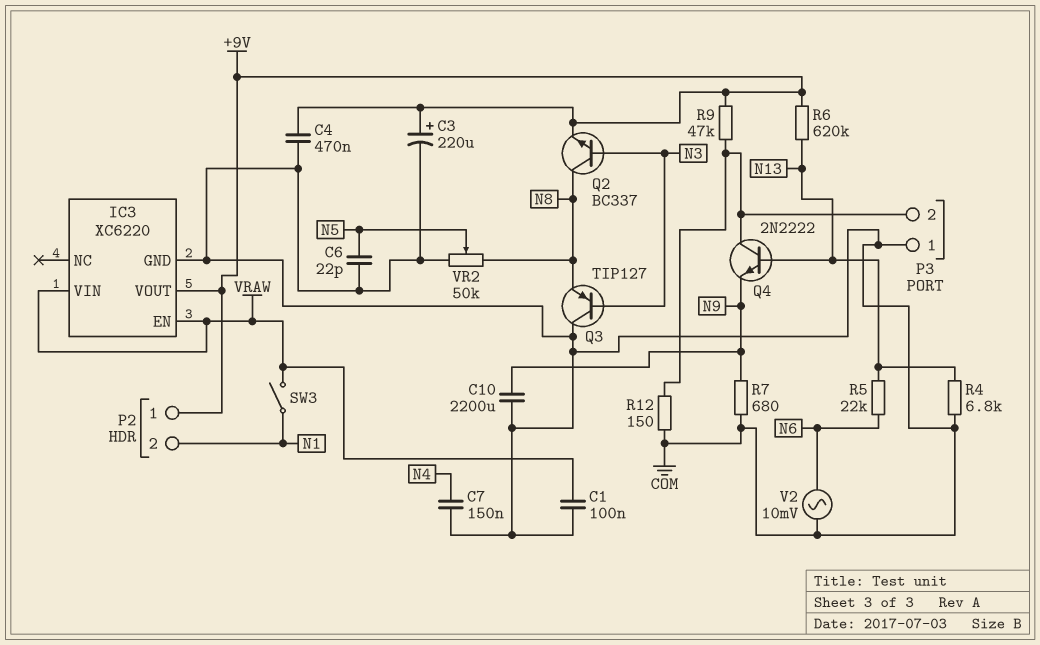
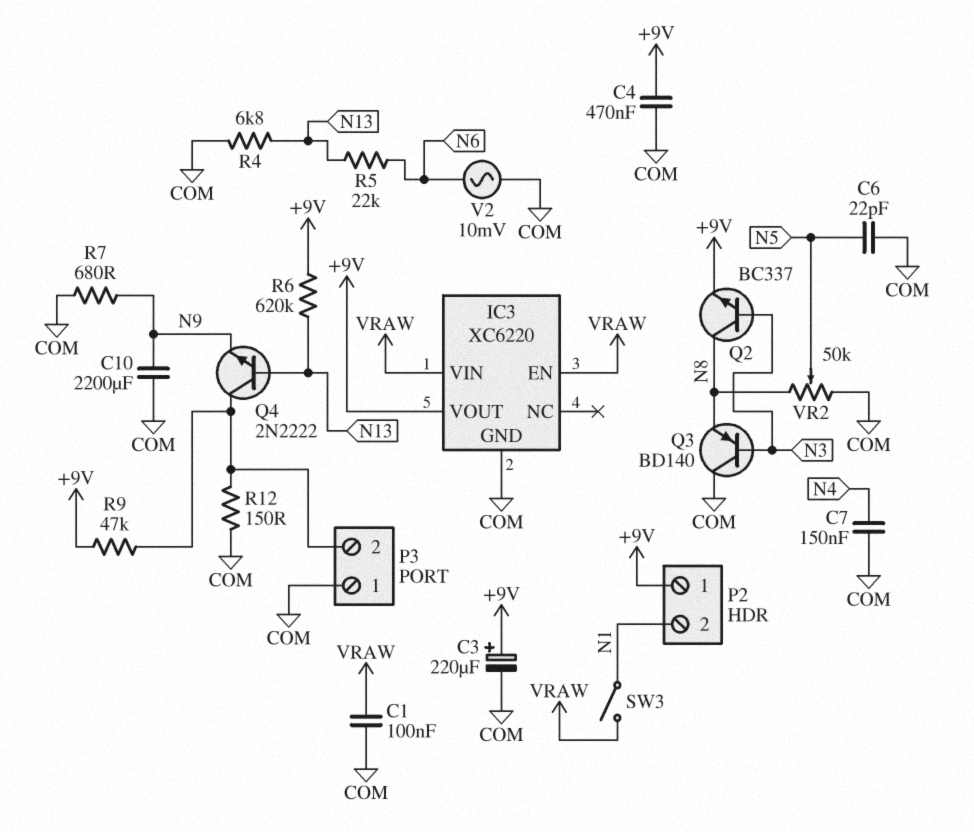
Q3: PNP TIP127 (B N3, C COM, E N8) -> PNP BD140 (B N3, C COM, E N8)

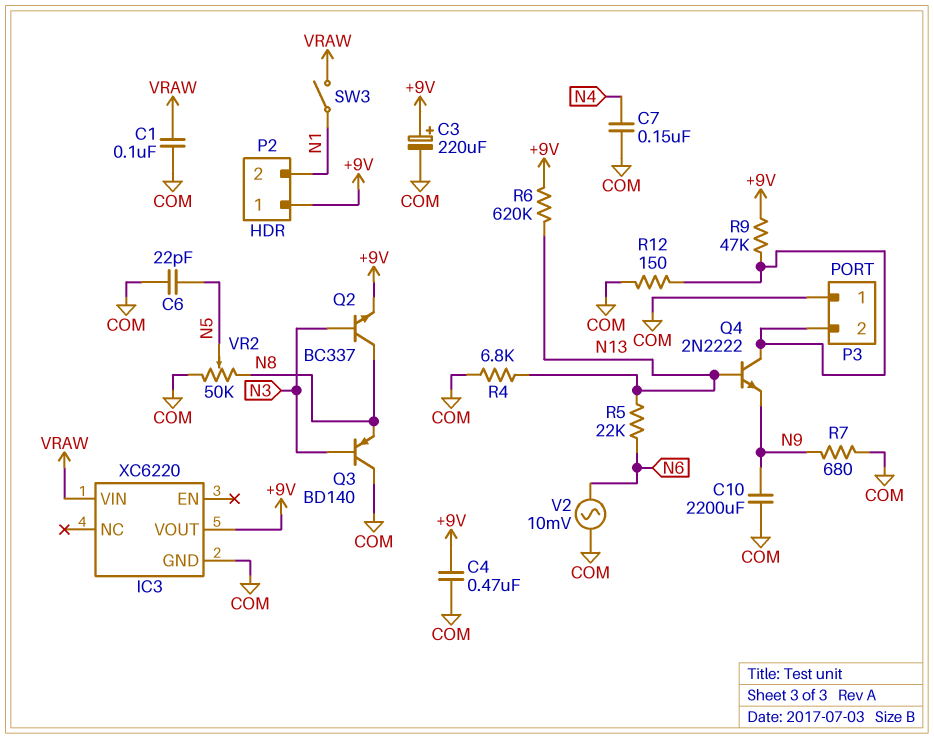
IC3 pin EN: VRAW -> none

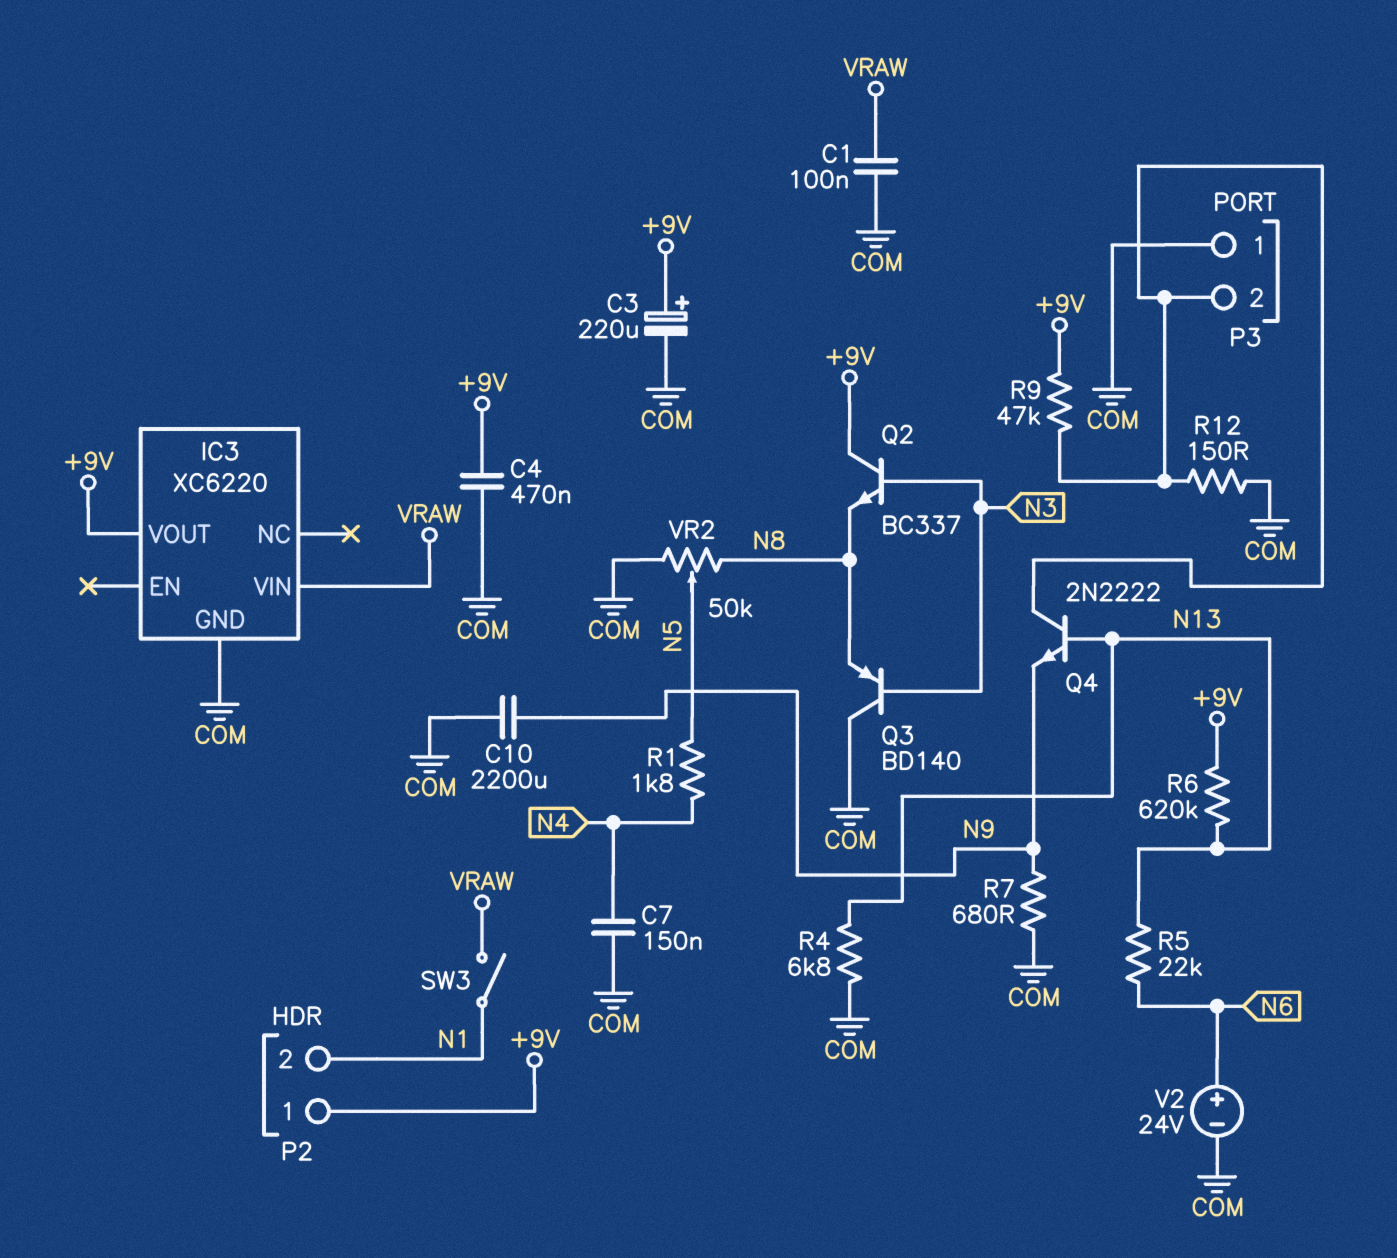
C6: 22pF (COM, N5) -> none
Q2: NPN BC337 (B N3, C N8, E +9V) -> NPN BC337 (B N3, C +9V, E N8)
R1: none -> 1.8k (N4, N5)
V2: AC 10mV (COM, N6) -> 24V (plus N6, minus COM)

